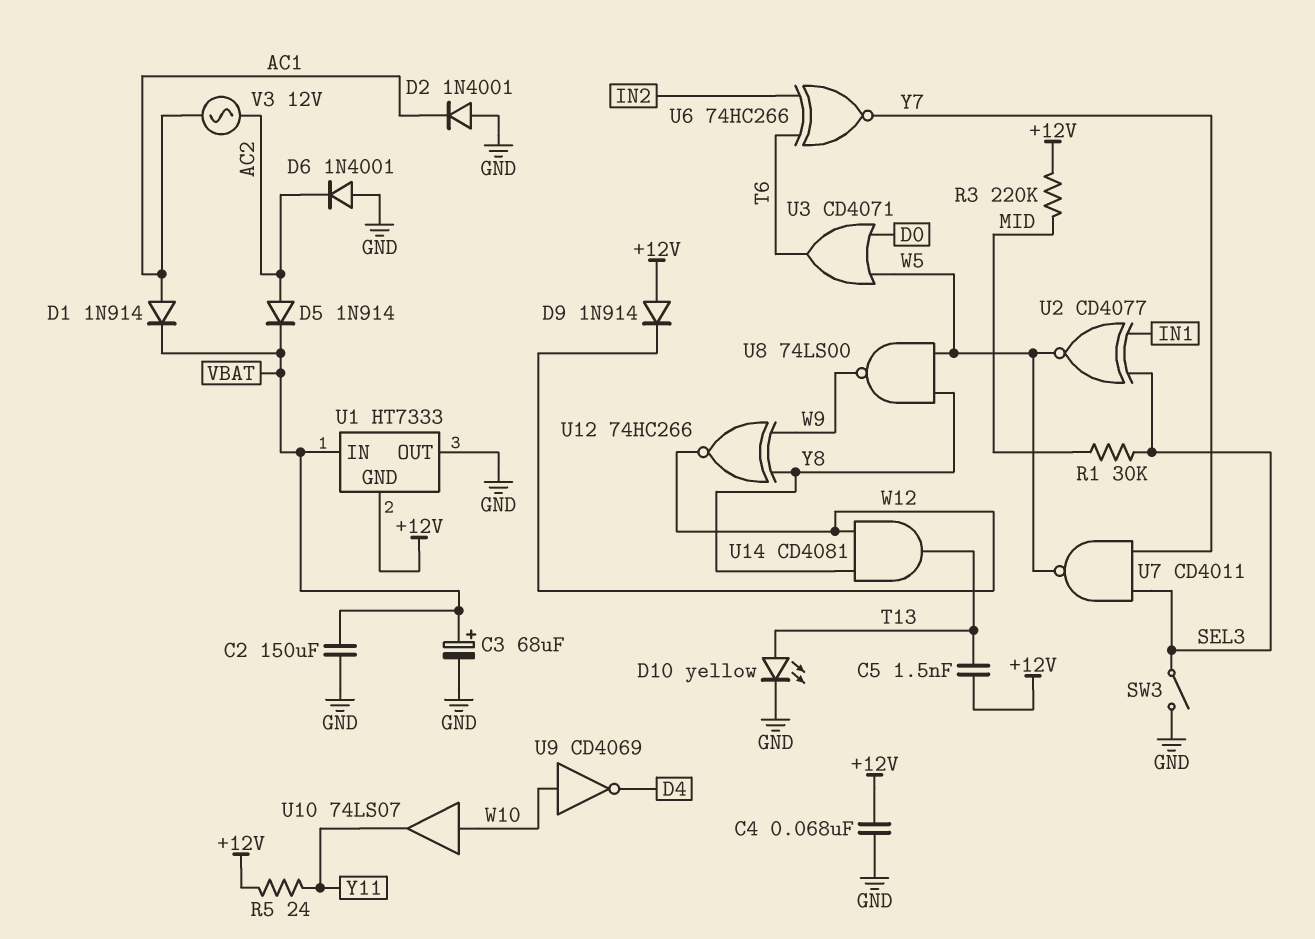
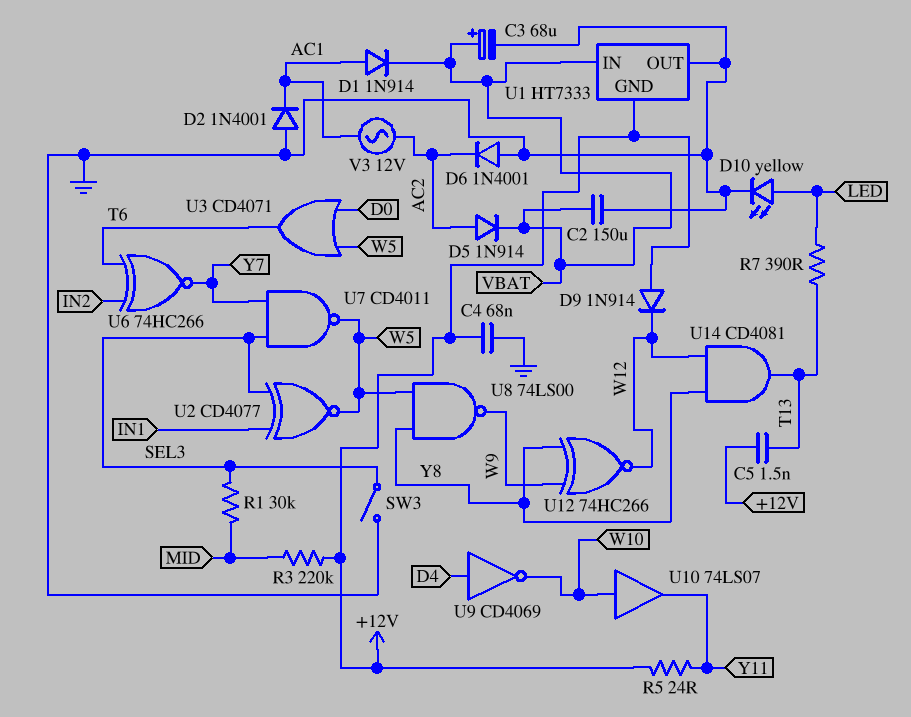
D10: LED yellow (A T13, K GND) -> LED yellow (A LED, K GND)
R7: none -> 390 (LED, T13)
U9: NOT CD4069 (in W10, out D4) -> NOT CD4069 (in D4, out W10)

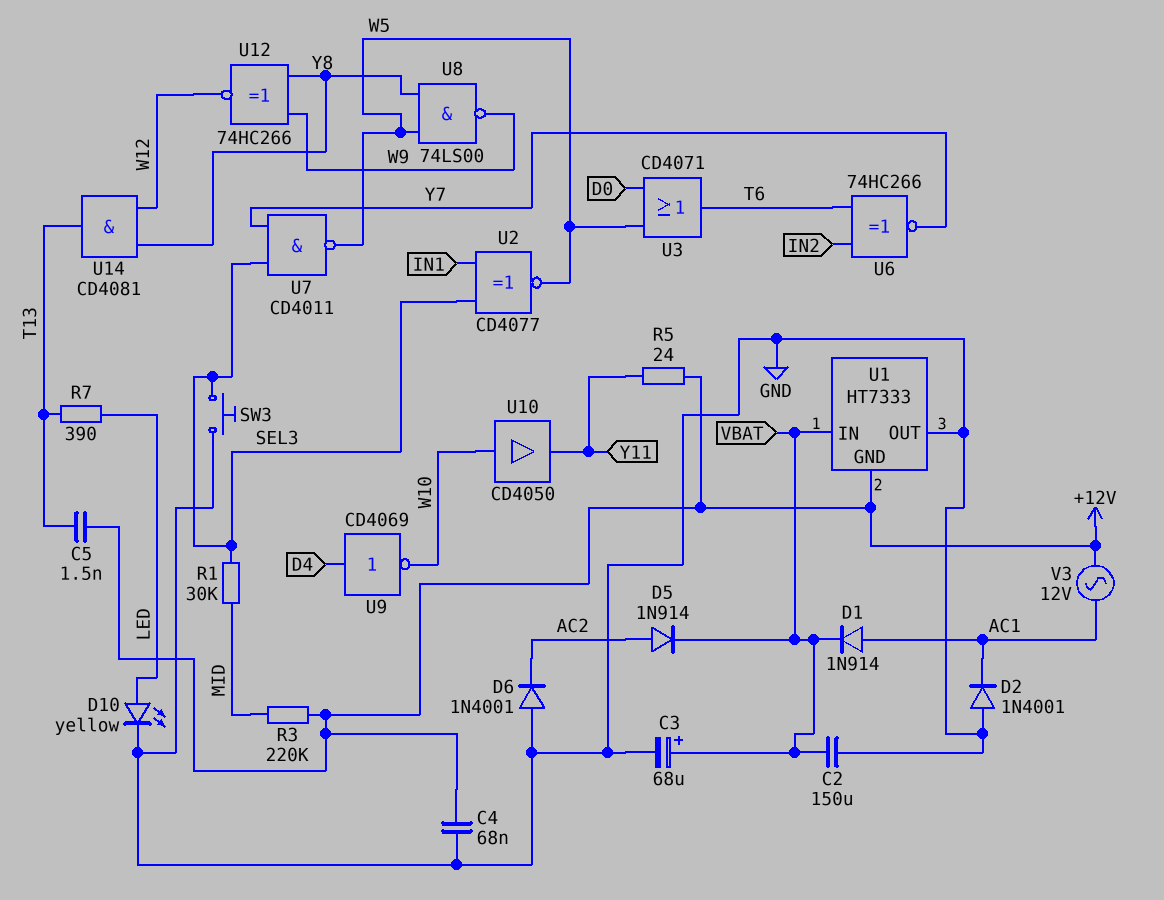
D9: diode 1N914 (A +12V, K W12) -> none
SW3: switch (GND, SEL3) -> button (GND, SEL3)
U10: buffer 74LS07 (in W10, out Y11) -> buffer CD4050 (in W10, out Y11)
V3: AC 12V (AC1, AC2) -> AC 12V (+12V, AC1)

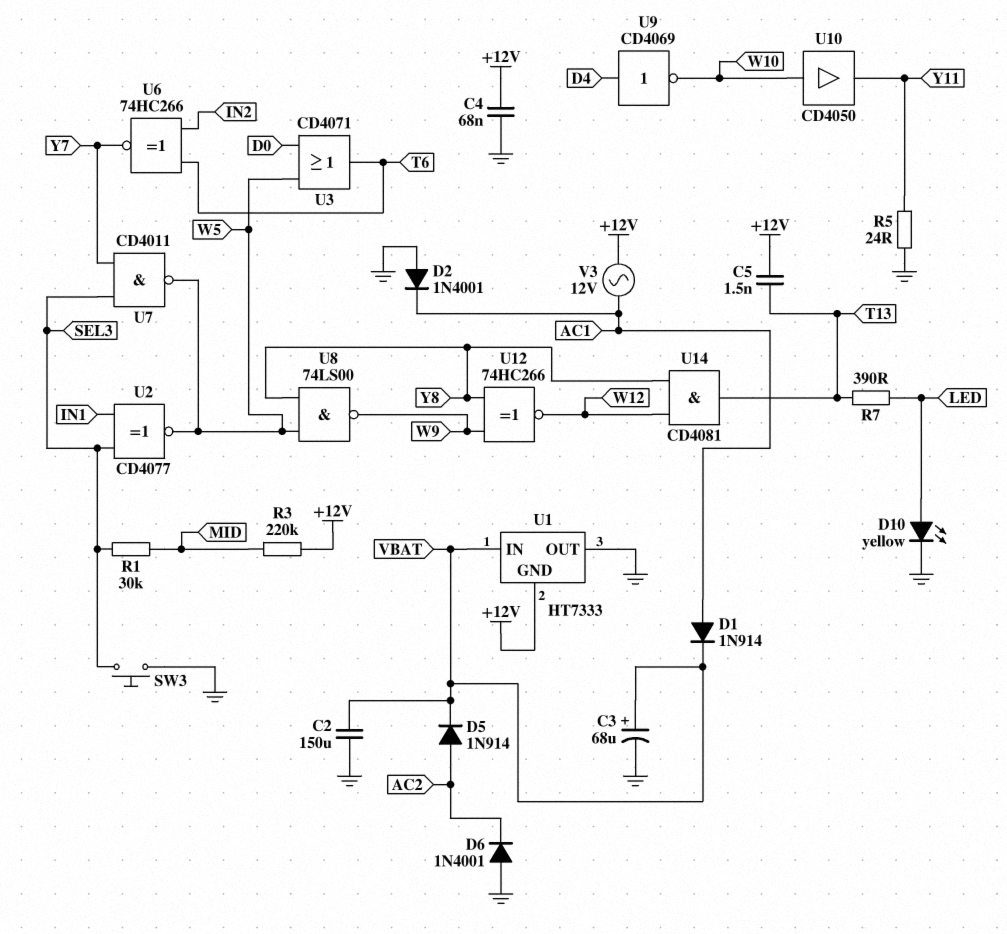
R5: 24 (+12V, Y11) -> 24 (GND, Y11)

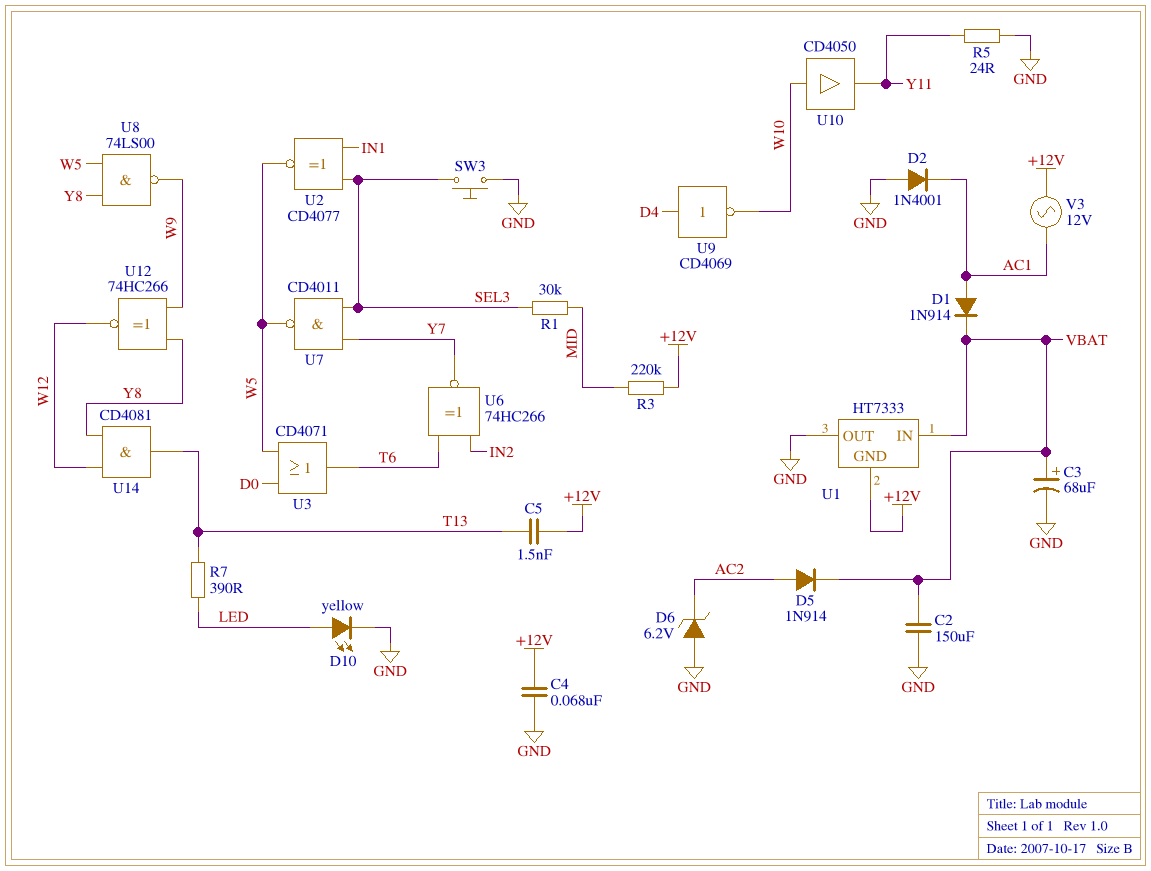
D6: diode 1N4001 (A GND, K AC2) -> zener 6.2V (A GND, K AC2)

